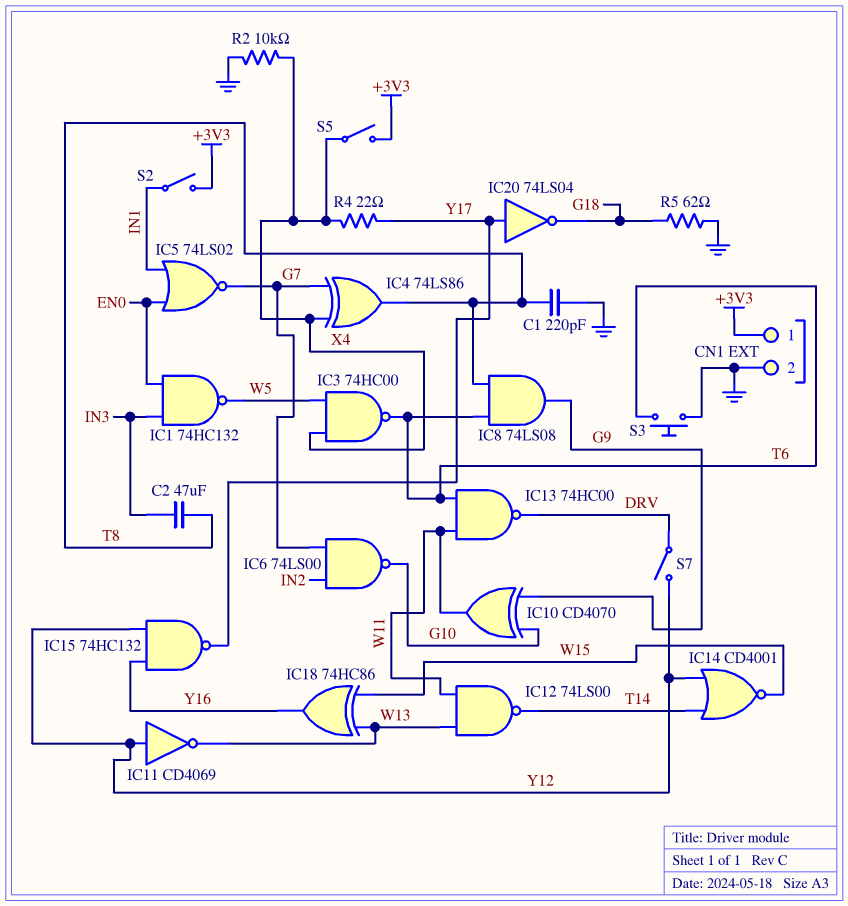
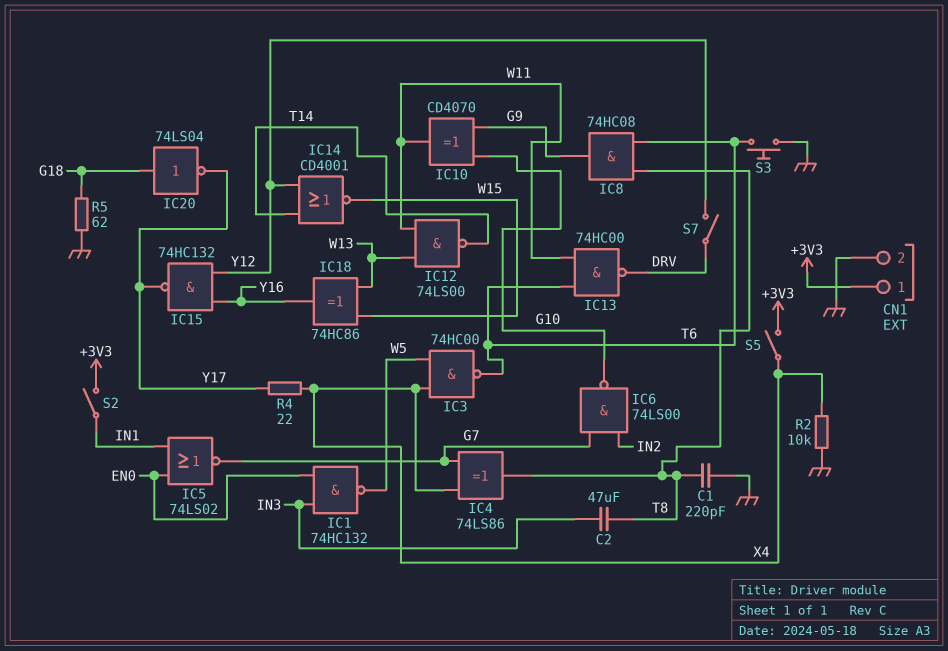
IC8: AND 74LS08 (in T6, in T8, out G9) -> AND 74HC08 (in T6, in T8, out G9)
IC11: NOT CD4069 (in Y12, out W13) -> none
IC20: NOT 74LS04 (in Y17, out G18) -> NOT 74LS04 (in G18, out Y17)

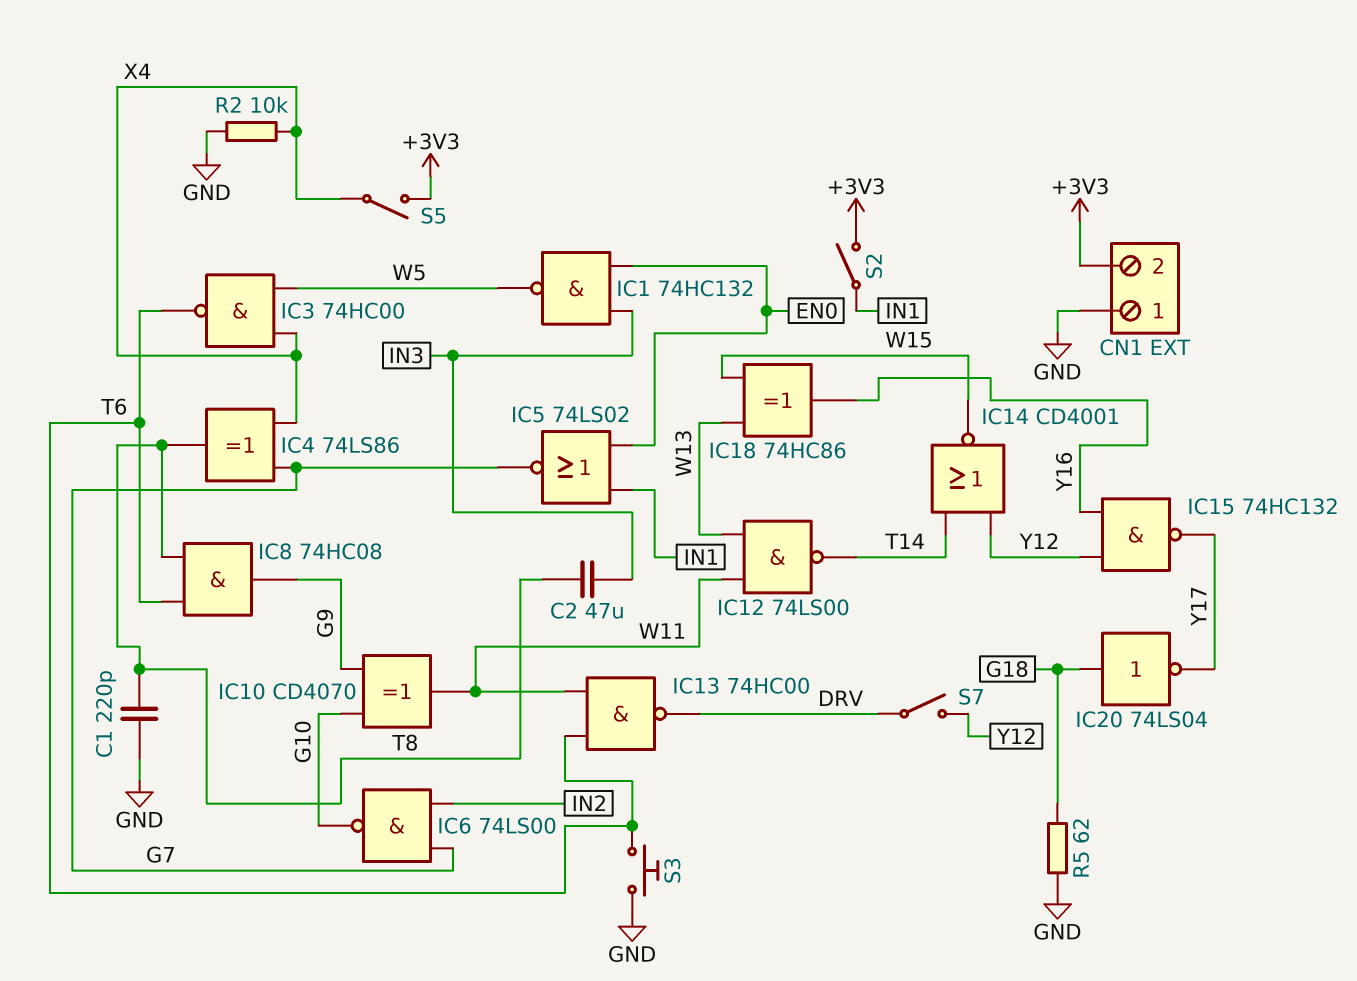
CN1 pin 1: +3V3 -> GND
CN1 pin 2: GND -> +3V3
R4: 22 (X4, Y17) -> none

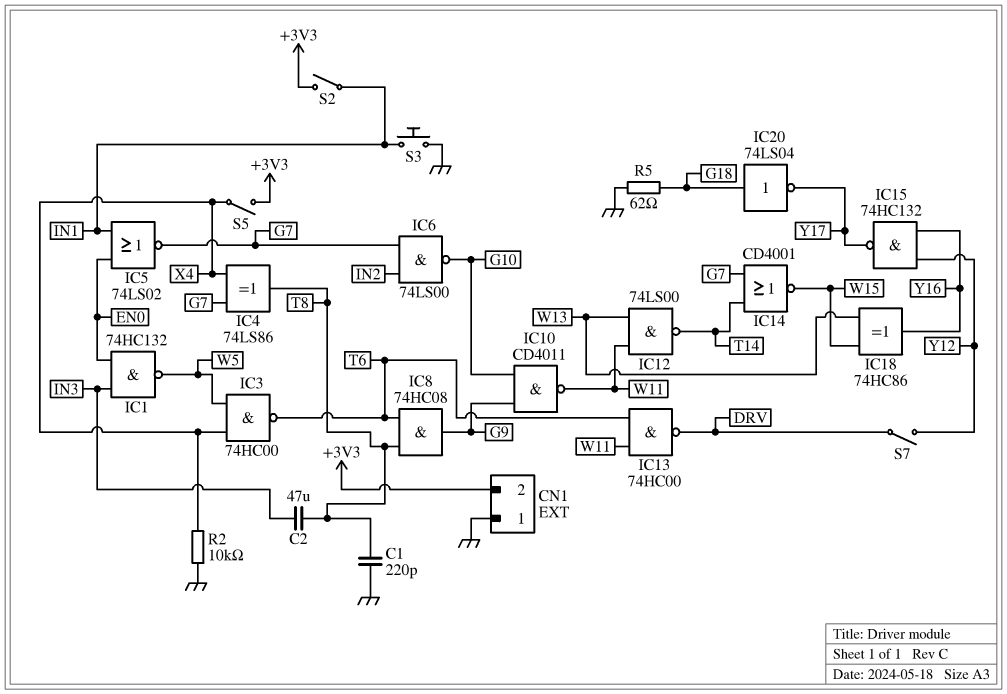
IC10: XOR CD4070 (in G9, in G10, out W11) -> NAND CD4011 (in G9, in G10, out W11)
IC14: NOR CD4001 (in T14, in Y12, out W15) -> NOR CD4001 (in G7, in T14, out W15)
S3: button (GND, T6) -> button (GND, IN1)

